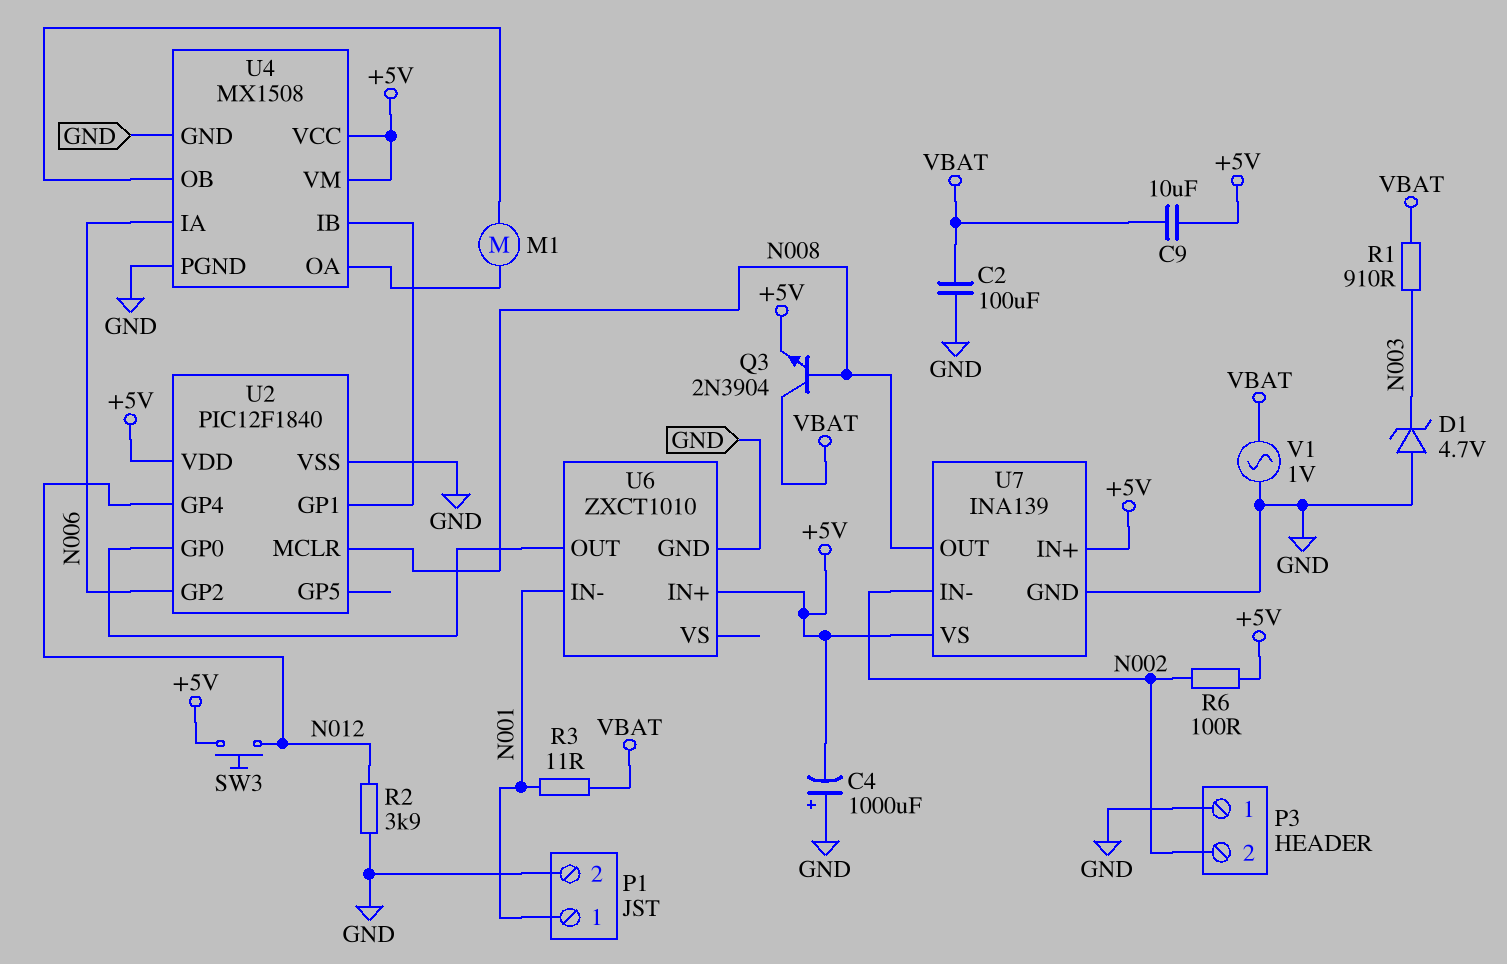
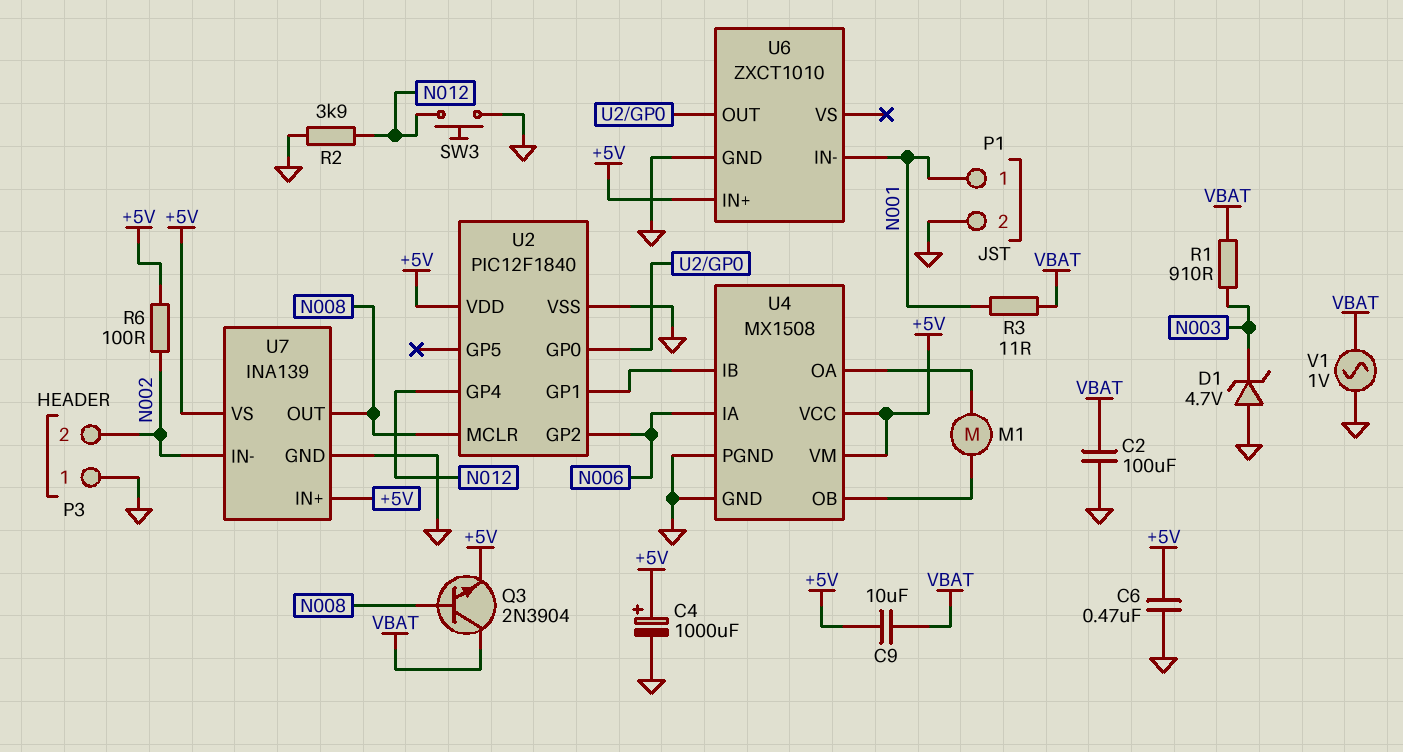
C4: 1000uF (plus GND, minus +5V) -> 1000uF (plus +5V, minus GND)
C6: none -> 470nF (+5V, GND)
SW3: button (+5V, N012) -> button (GND, N012)

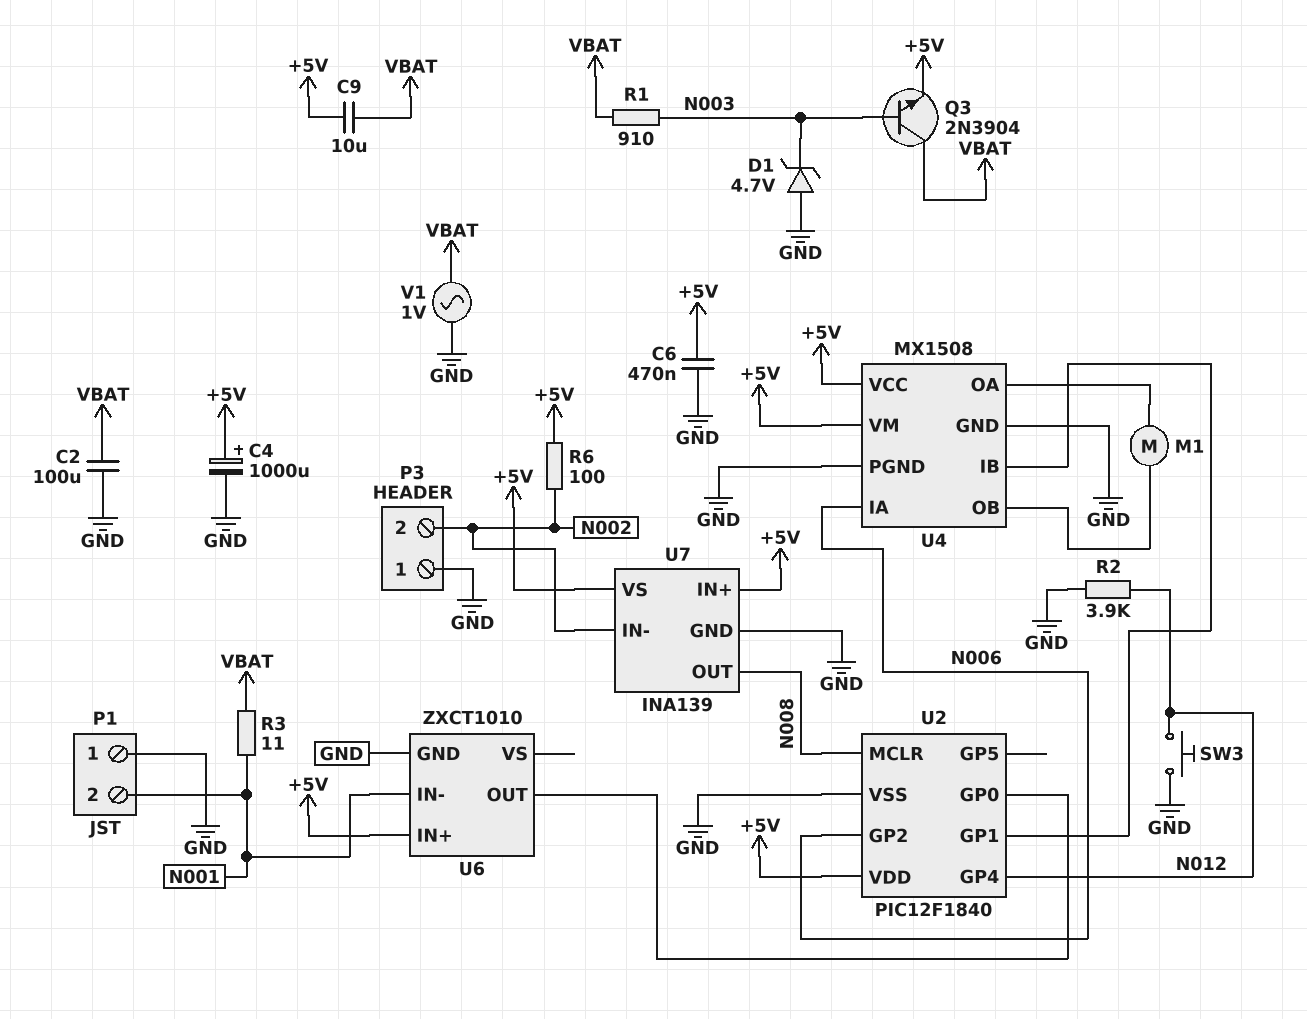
P1 pin 1: N001 -> GND
P1 pin 2: GND -> N001
Q3: NPN 2N3904 (B N008, C VBAT, E +5V) -> NPN 2N3904 (B N003, C VBAT, E +5V)

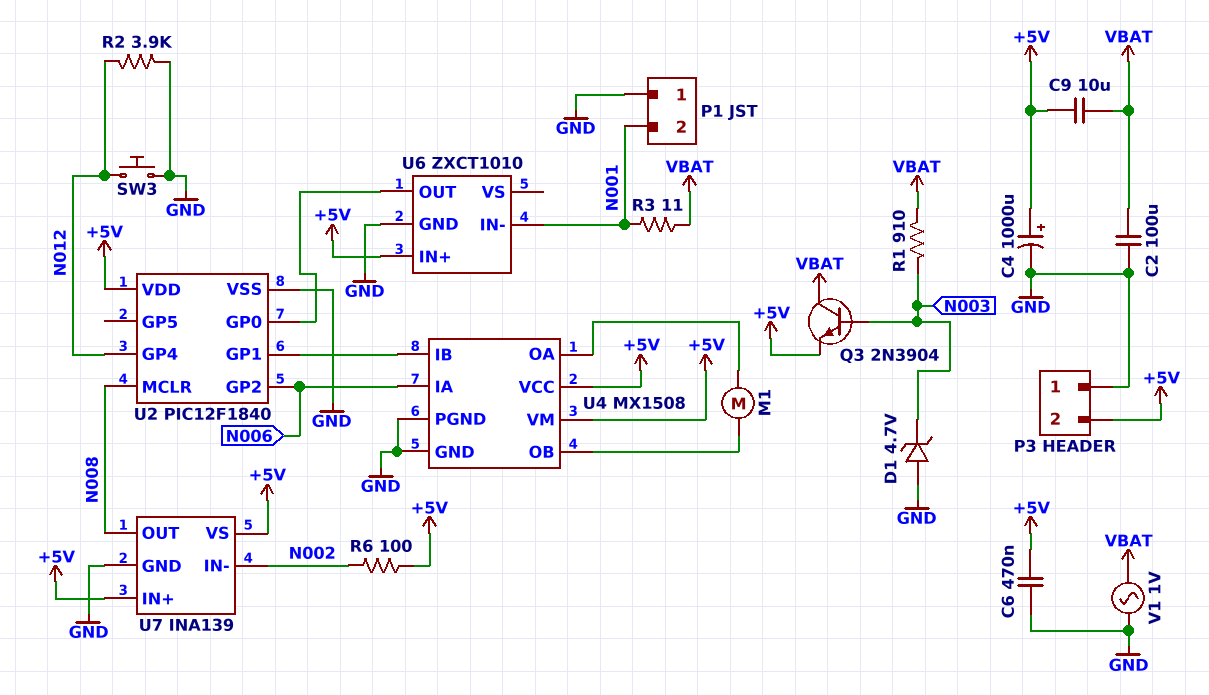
P3 pin 2: N002 -> +5V

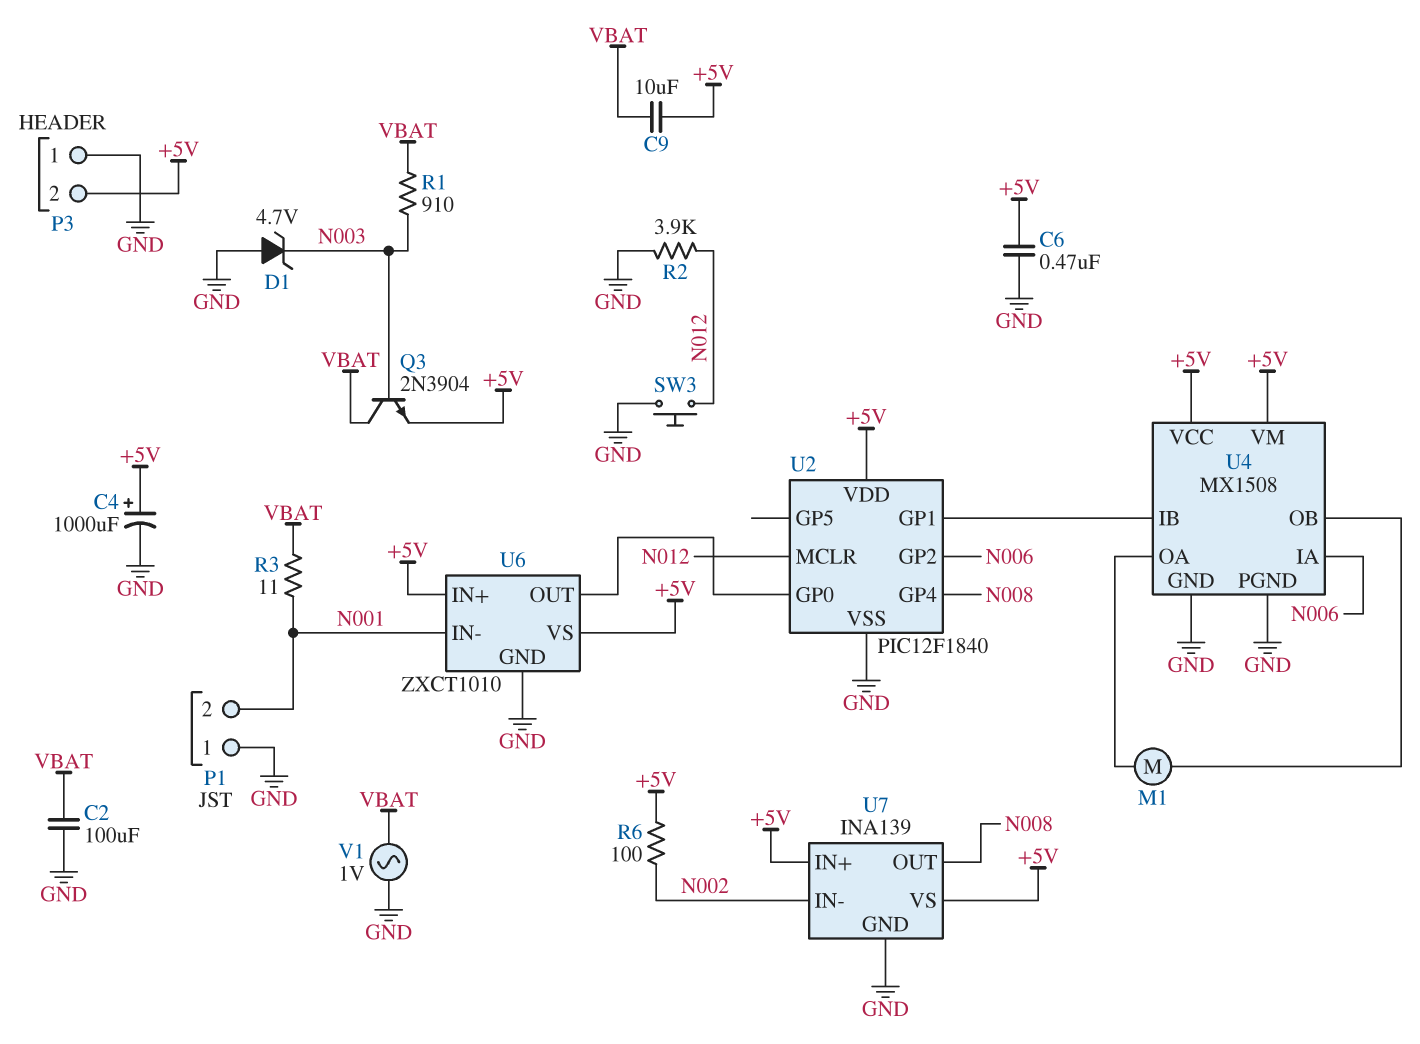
U2 pin GP4: N012 -> N008
U2 pin MCLR: N008 -> N012
U6 pin VS: none -> +5V

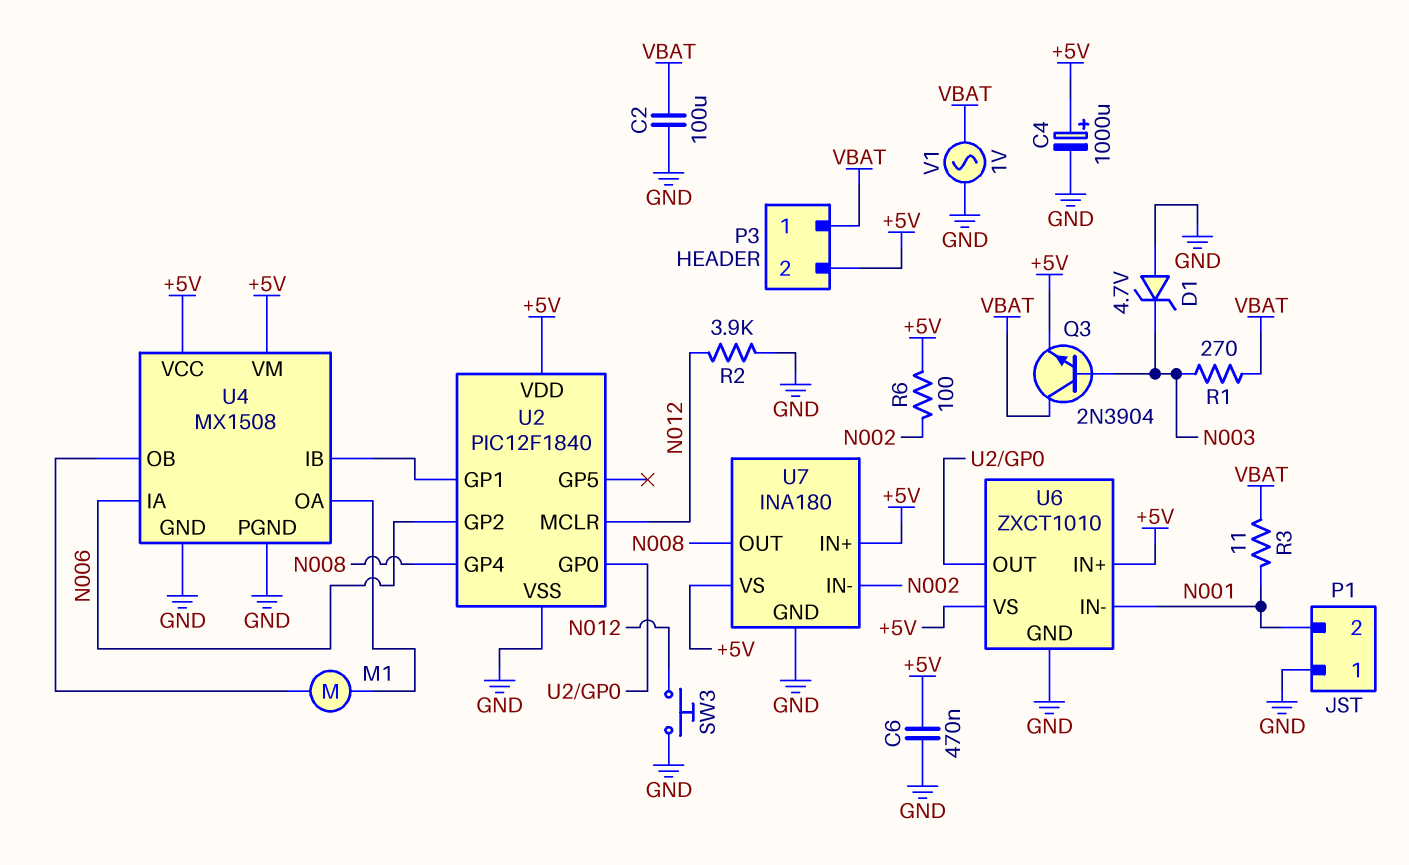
C9: 10uF (+5V, VBAT) -> none
P3 pin 1: GND -> VBAT
R1: 910 (N003, VBAT) -> 270 (N003, VBAT)
U7: INA139 -> INA180

